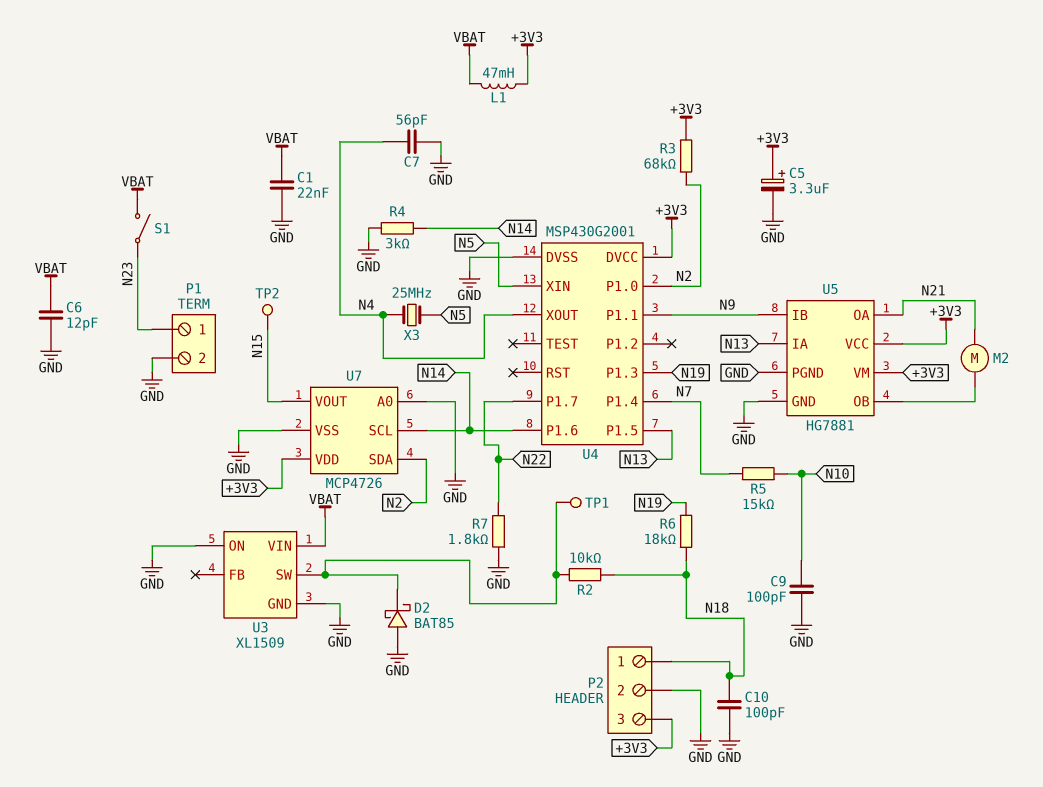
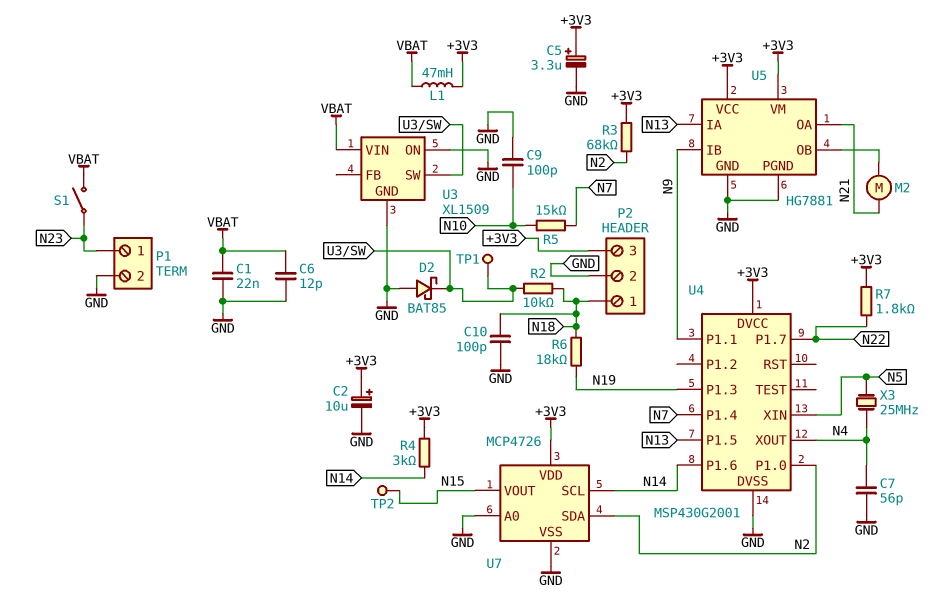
C2: none -> 10uF (plus +3V3, minus GND)
R4: 3k (GND, N14) -> 3k (+3V3, N14)
R7: 1.8k (GND, N22) -> 1.8k (+3V3, N22)

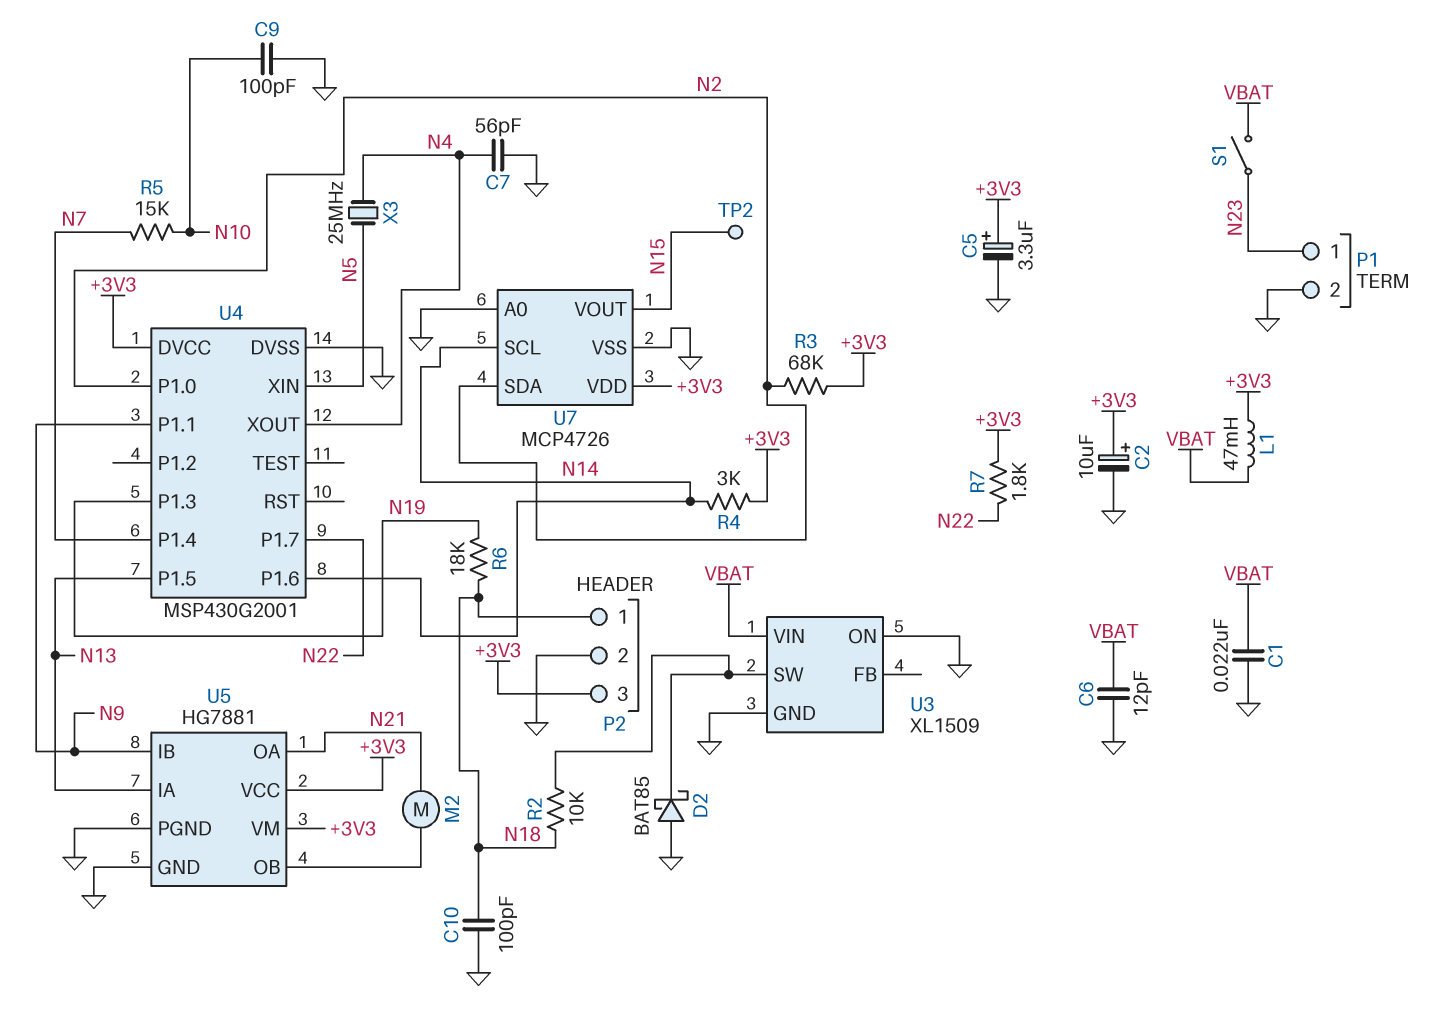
TP1: test point (U3/SW) -> none

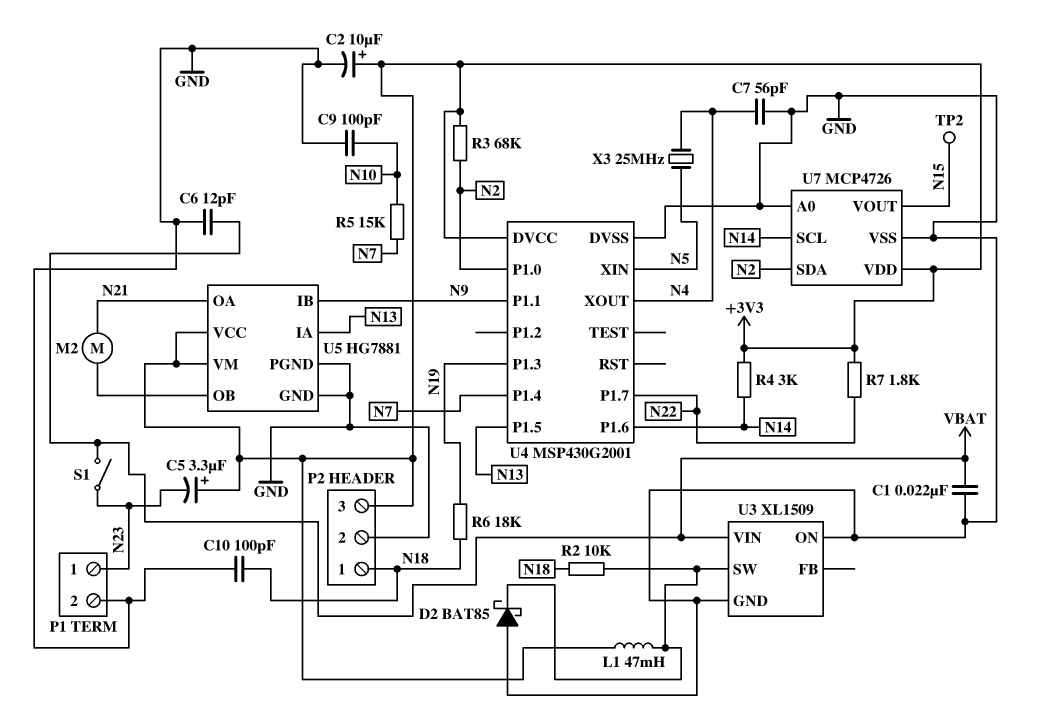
C5: 3.3uF (plus +3V3, minus GND) -> 3.3uF (plus +3V3, minus N23)
L1: 47mH (+3V3, VBAT) -> 47mH (+3V3, U3/SW)

